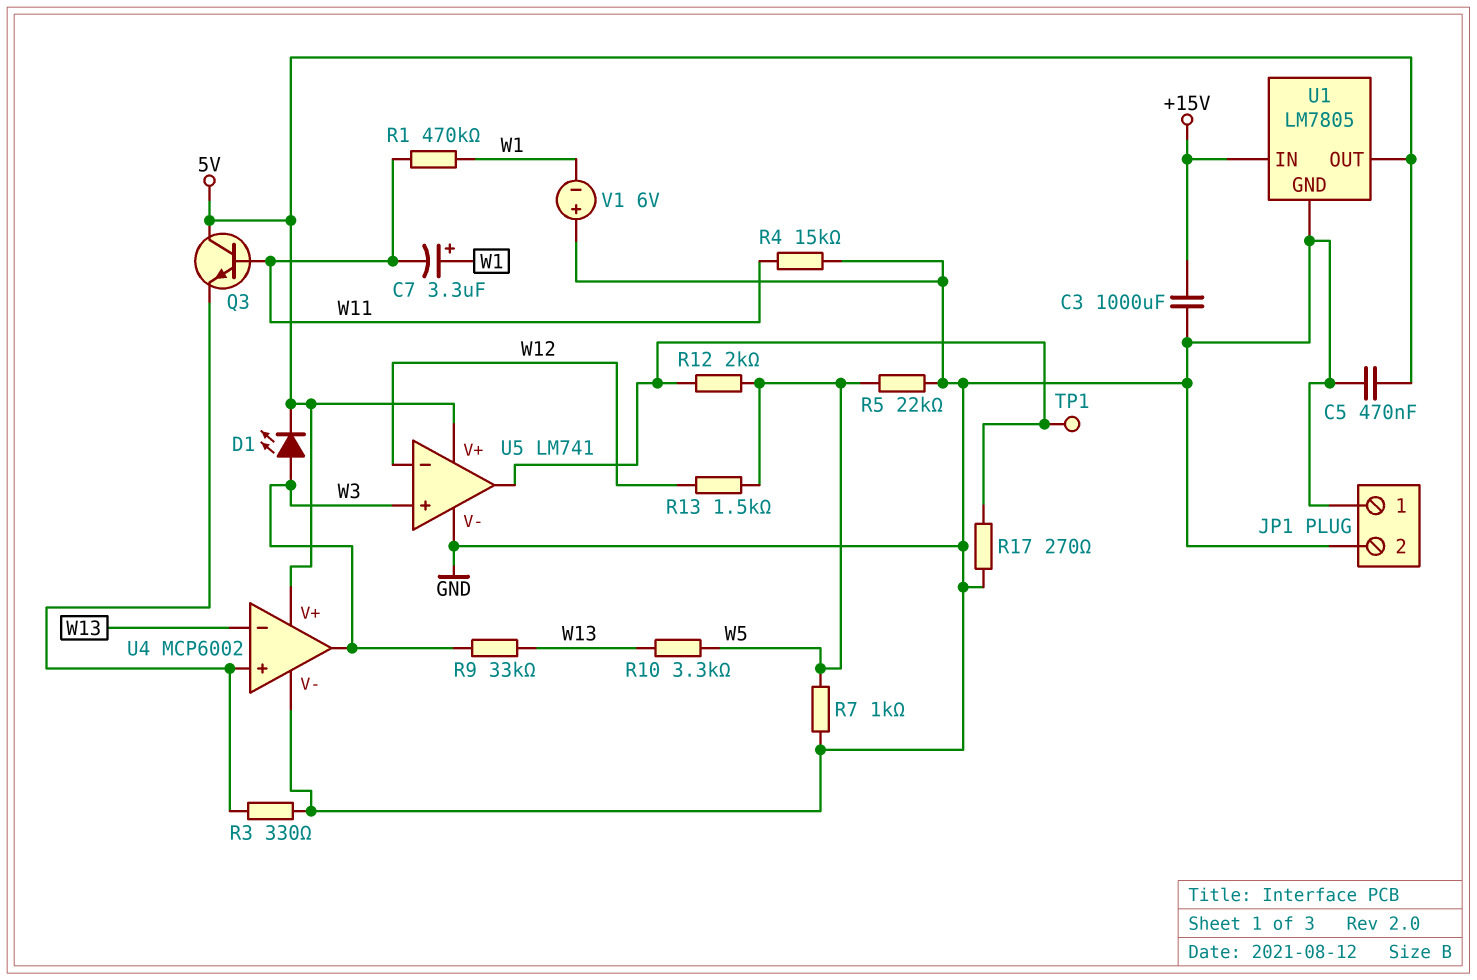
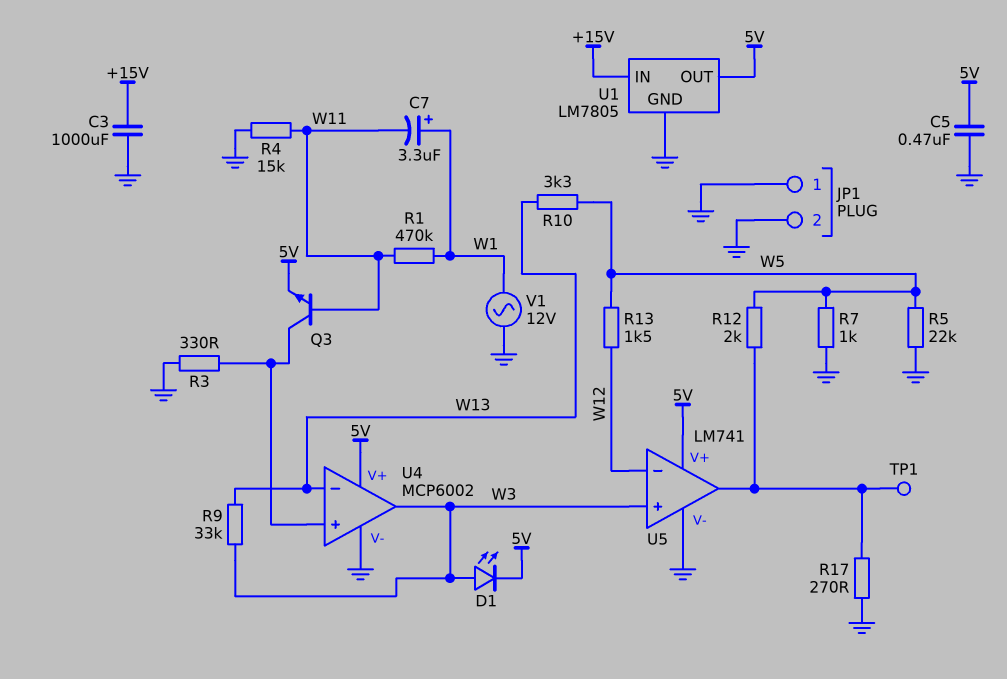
Q3: NPN (B W11, C 5V, E U4/in+) -> NPN (B W11, C U4/in+, E 5V)
V1: 6V (plus GND, minus W1) -> AC 12V (GND, W1)

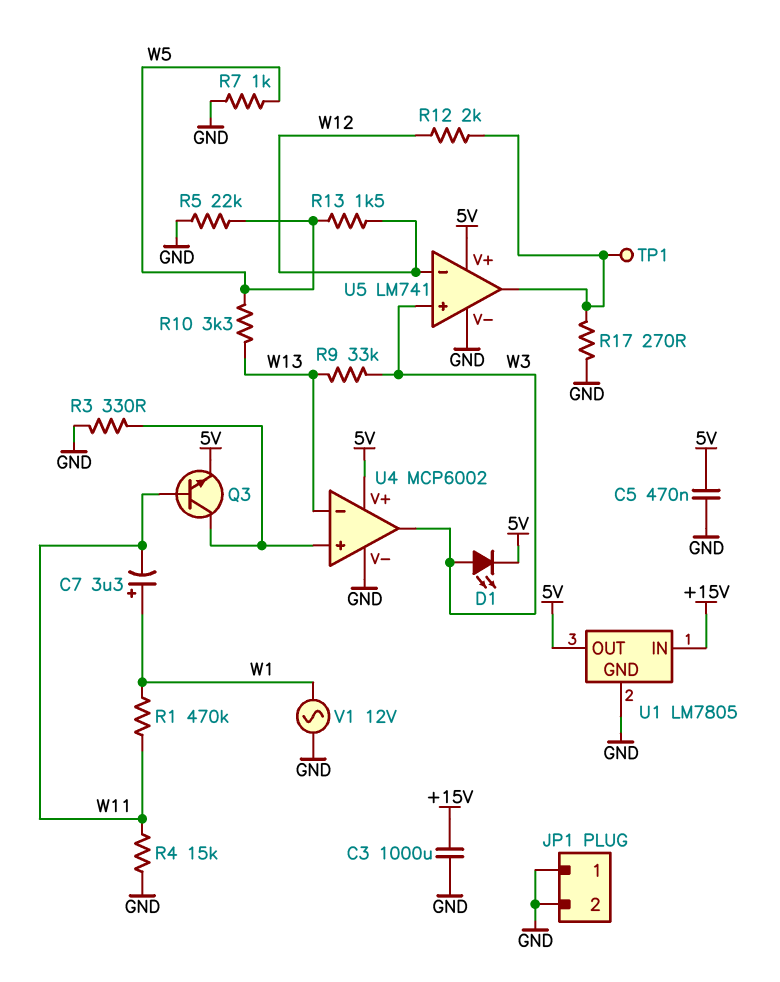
R12: 2k (U5/out, W5) -> 2k (U5/out, W12)

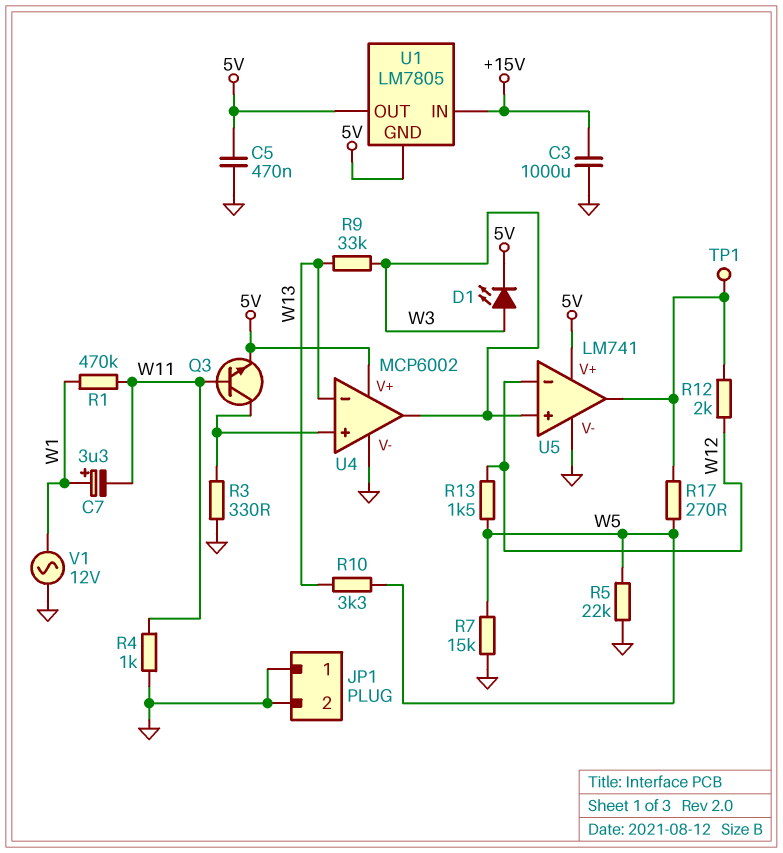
R4: 15k (GND, W11) -> 1k (GND, W11)
R7: 1k (GND, W5) -> 15k (GND, W5)
R17: 270 (GND, U5/out) -> 270 (U5/out, W5)
U1 pin GND: GND -> 5V

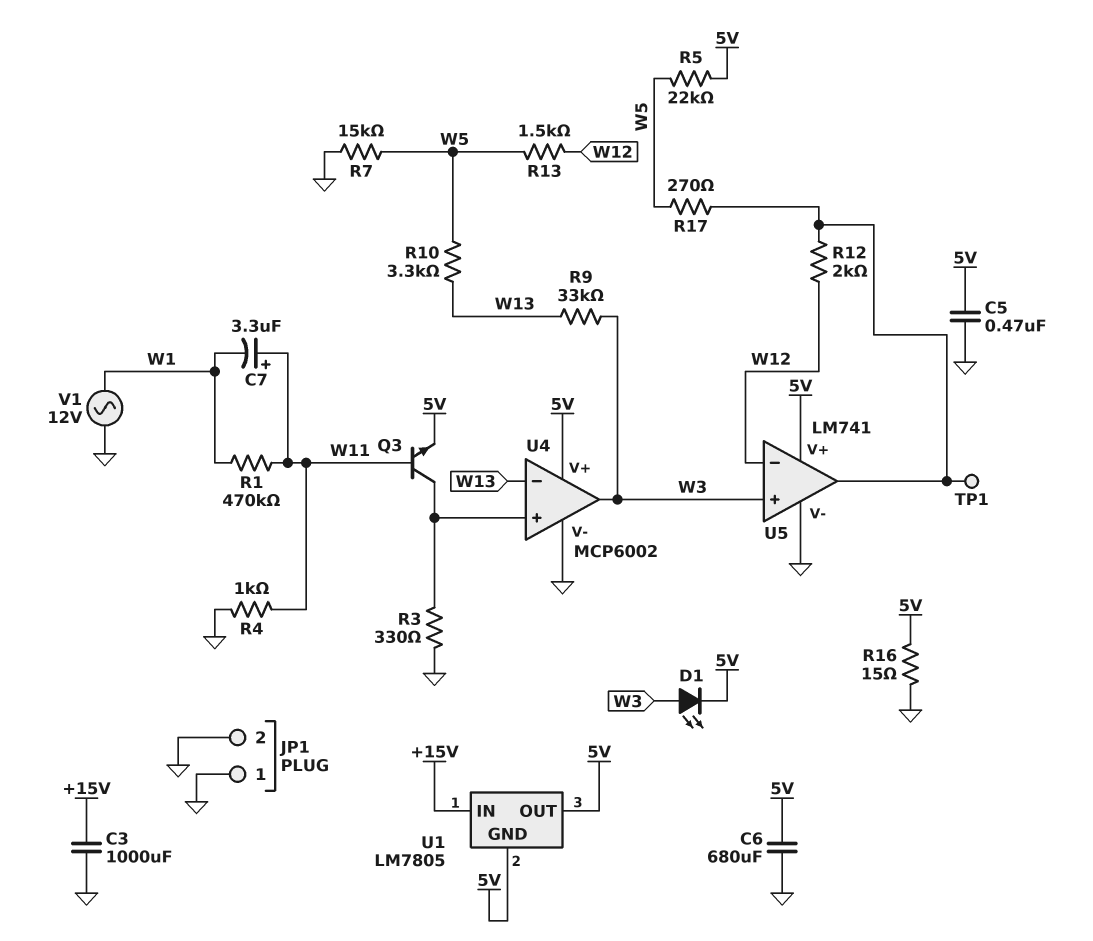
C6: none -> 680uF (5V, GND)
C7: 3.3uF (plus W1, minus W11) -> 3.3uF (plus W11, minus W1)
R5: 22k (GND, W5) -> 22k (5V, W5)
R16: none -> 15 (5V, GND)

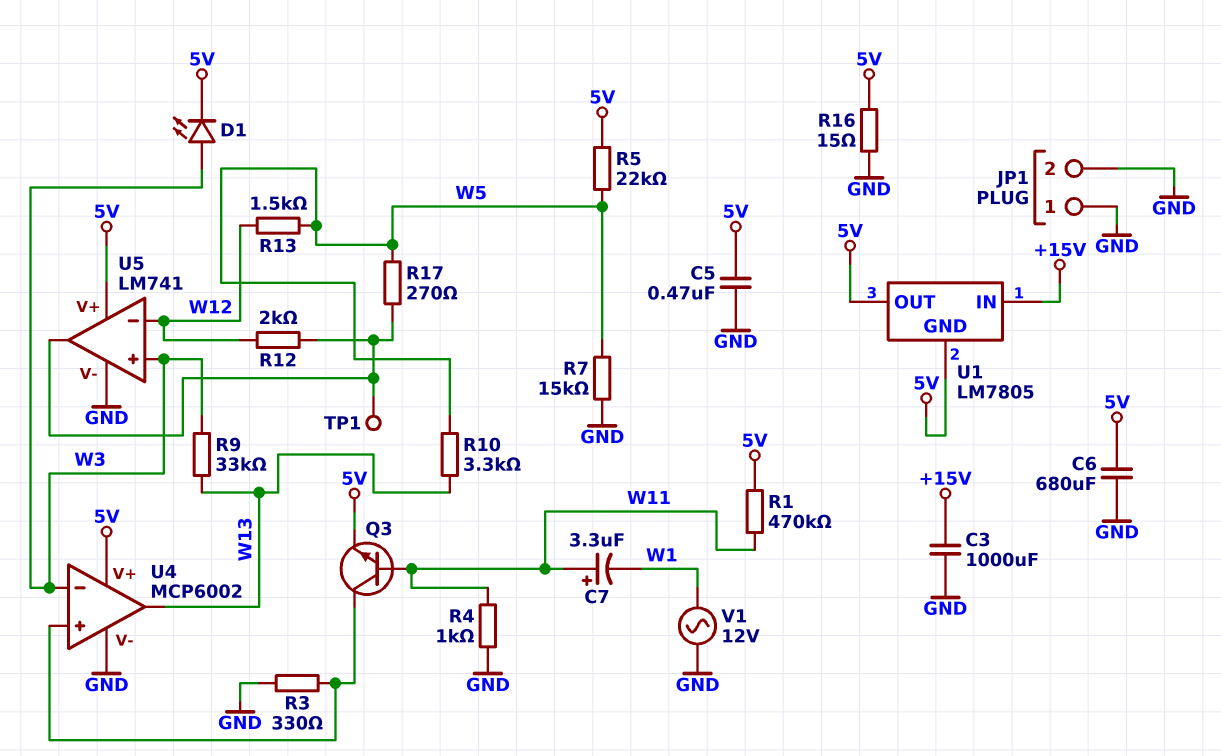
R1: 470k (W1, W11) -> 470k (5V, W11)
U4 pin in-: W13 -> W3
U4 pin out: W3 -> W13

